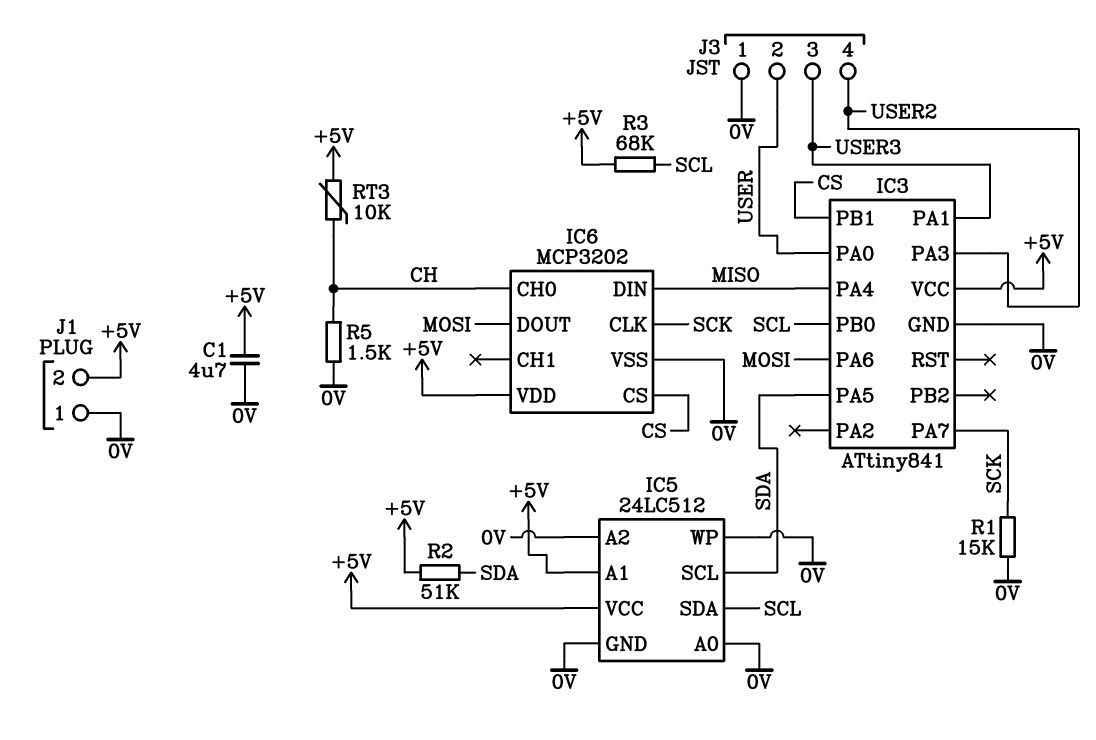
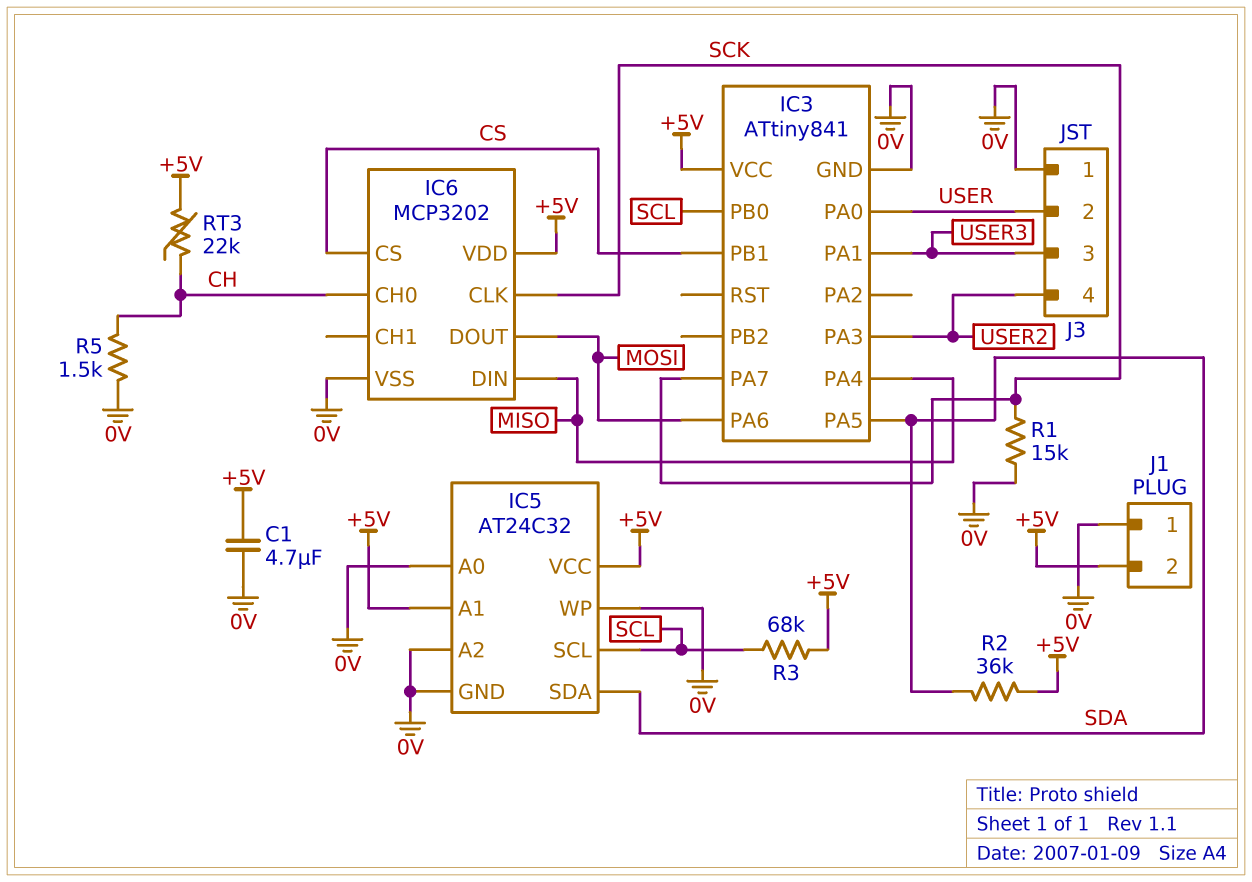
IC5: 24LC512 -> AT24C32
IC5 pin SCL: SDA -> SCL
IC5 pin SDA: SCL -> SDA
R2: 51k (+5V, SDA) -> 36k (+5V, SDA)
RT3: 10k (+5V, CH) -> 22k (+5V, CH)

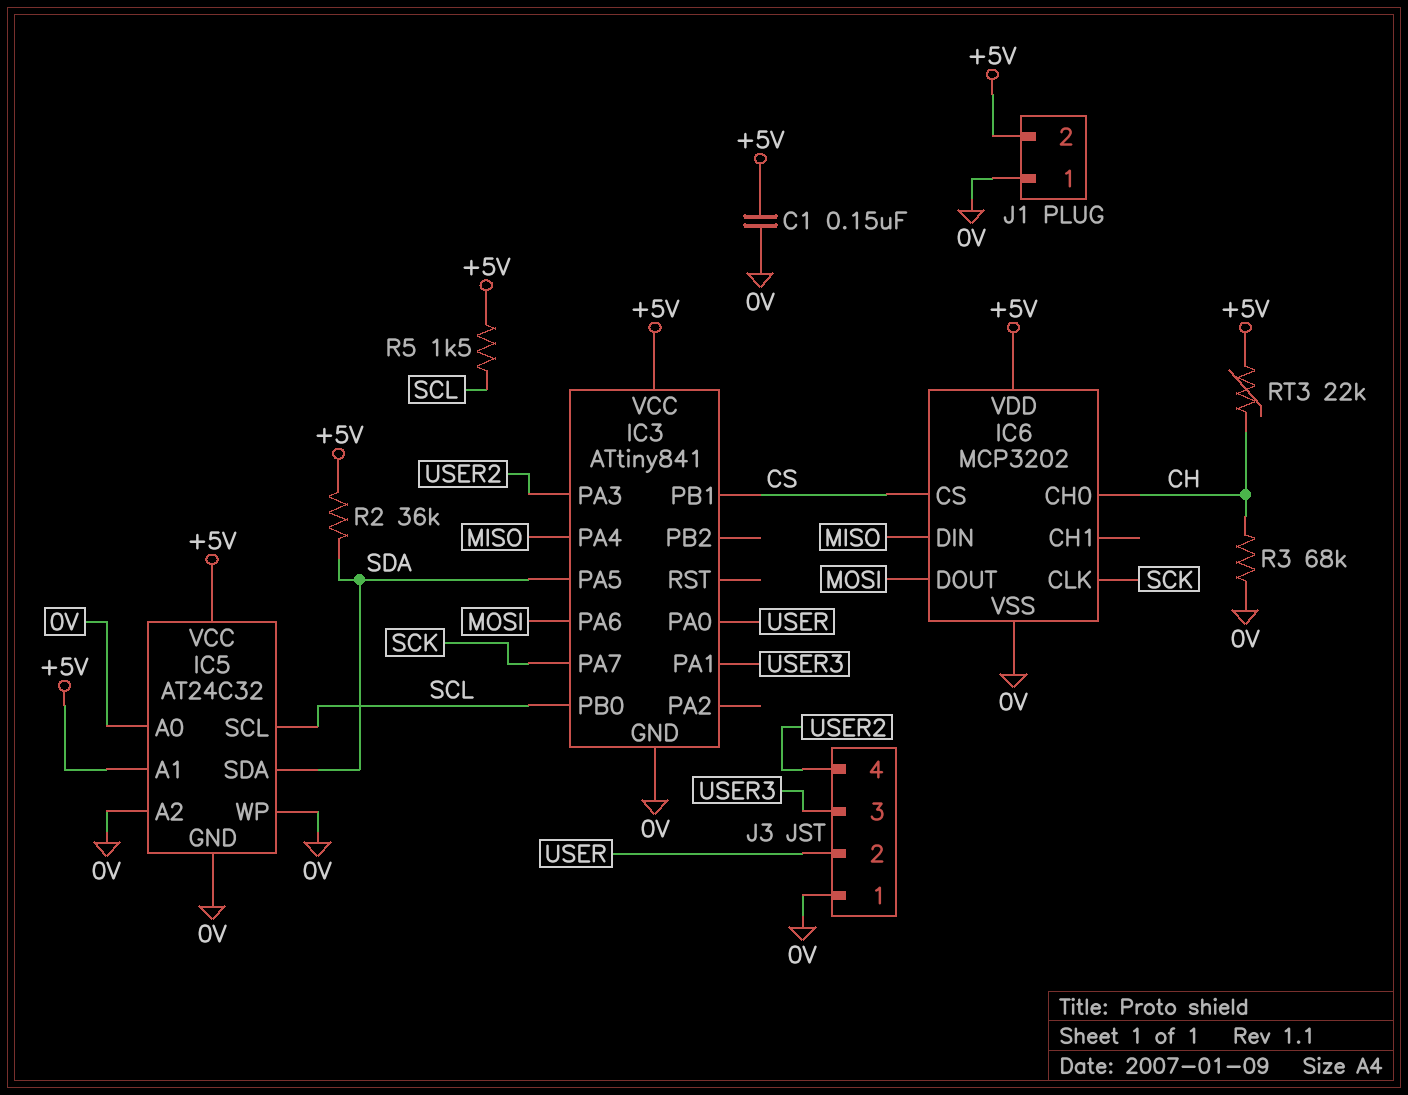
C1: 4.7uF (+5V, 0V) -> 150nF (+5V, 0V)
R1: 15k (0V, SCK) -> none
R3: 68k (+5V, SCL) -> 68k (0V, CH)
R5: 1.5k (0V, CH) -> 1.5k (+5V, SCL)

